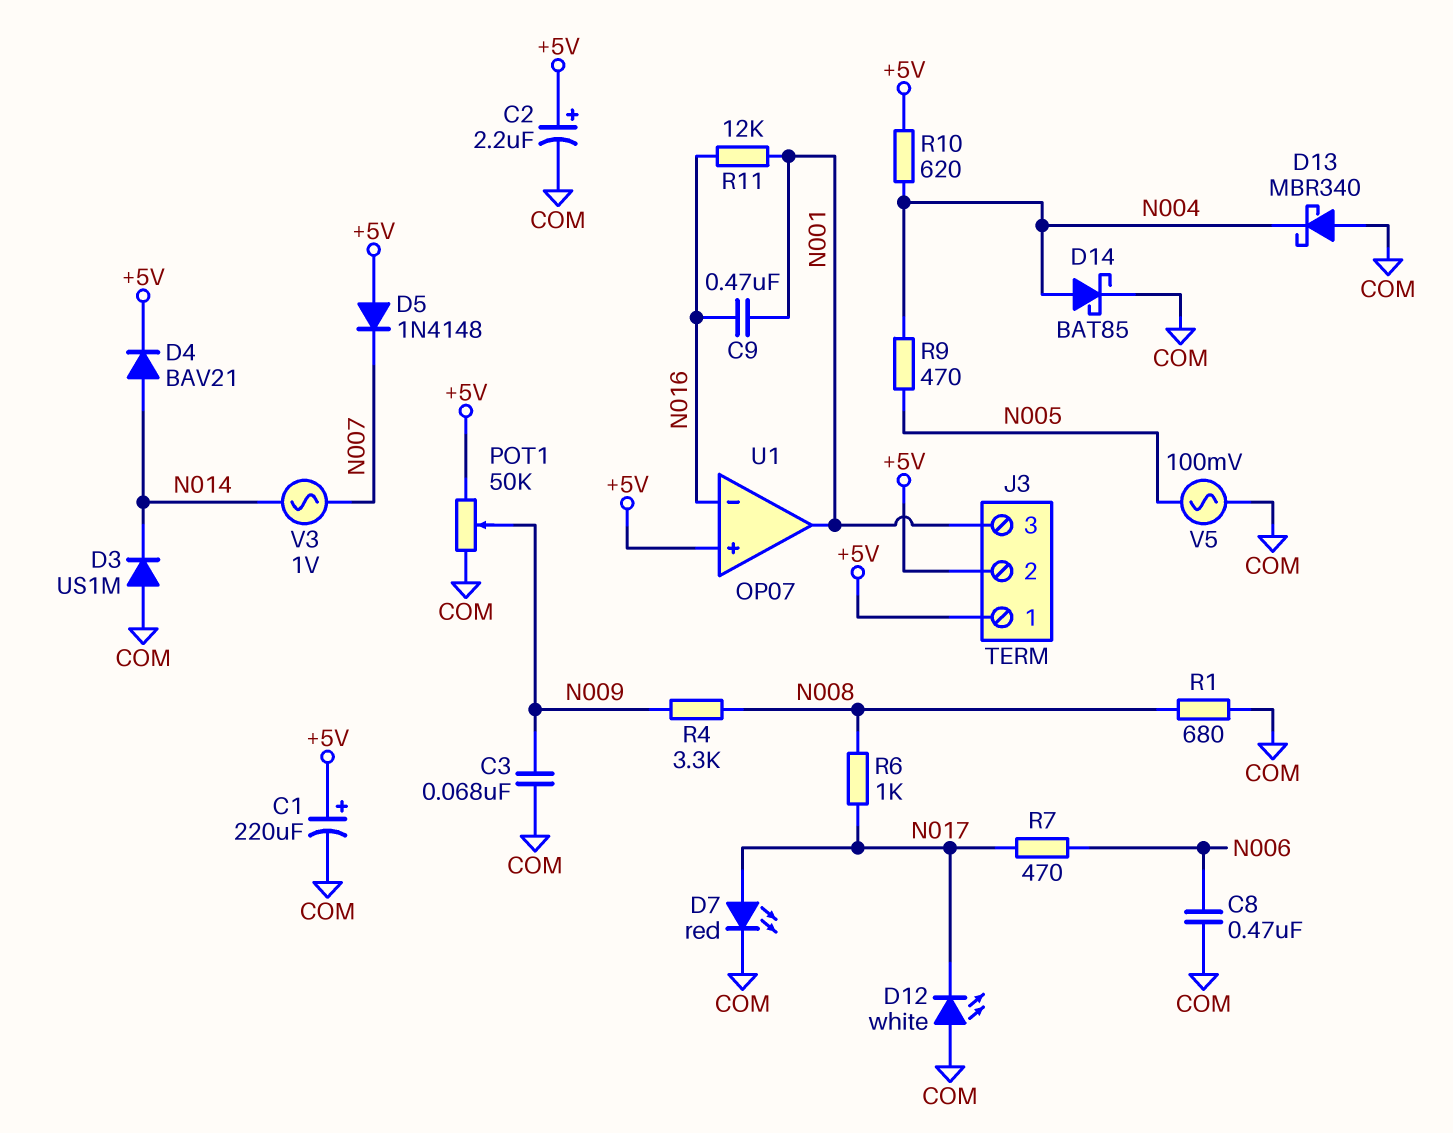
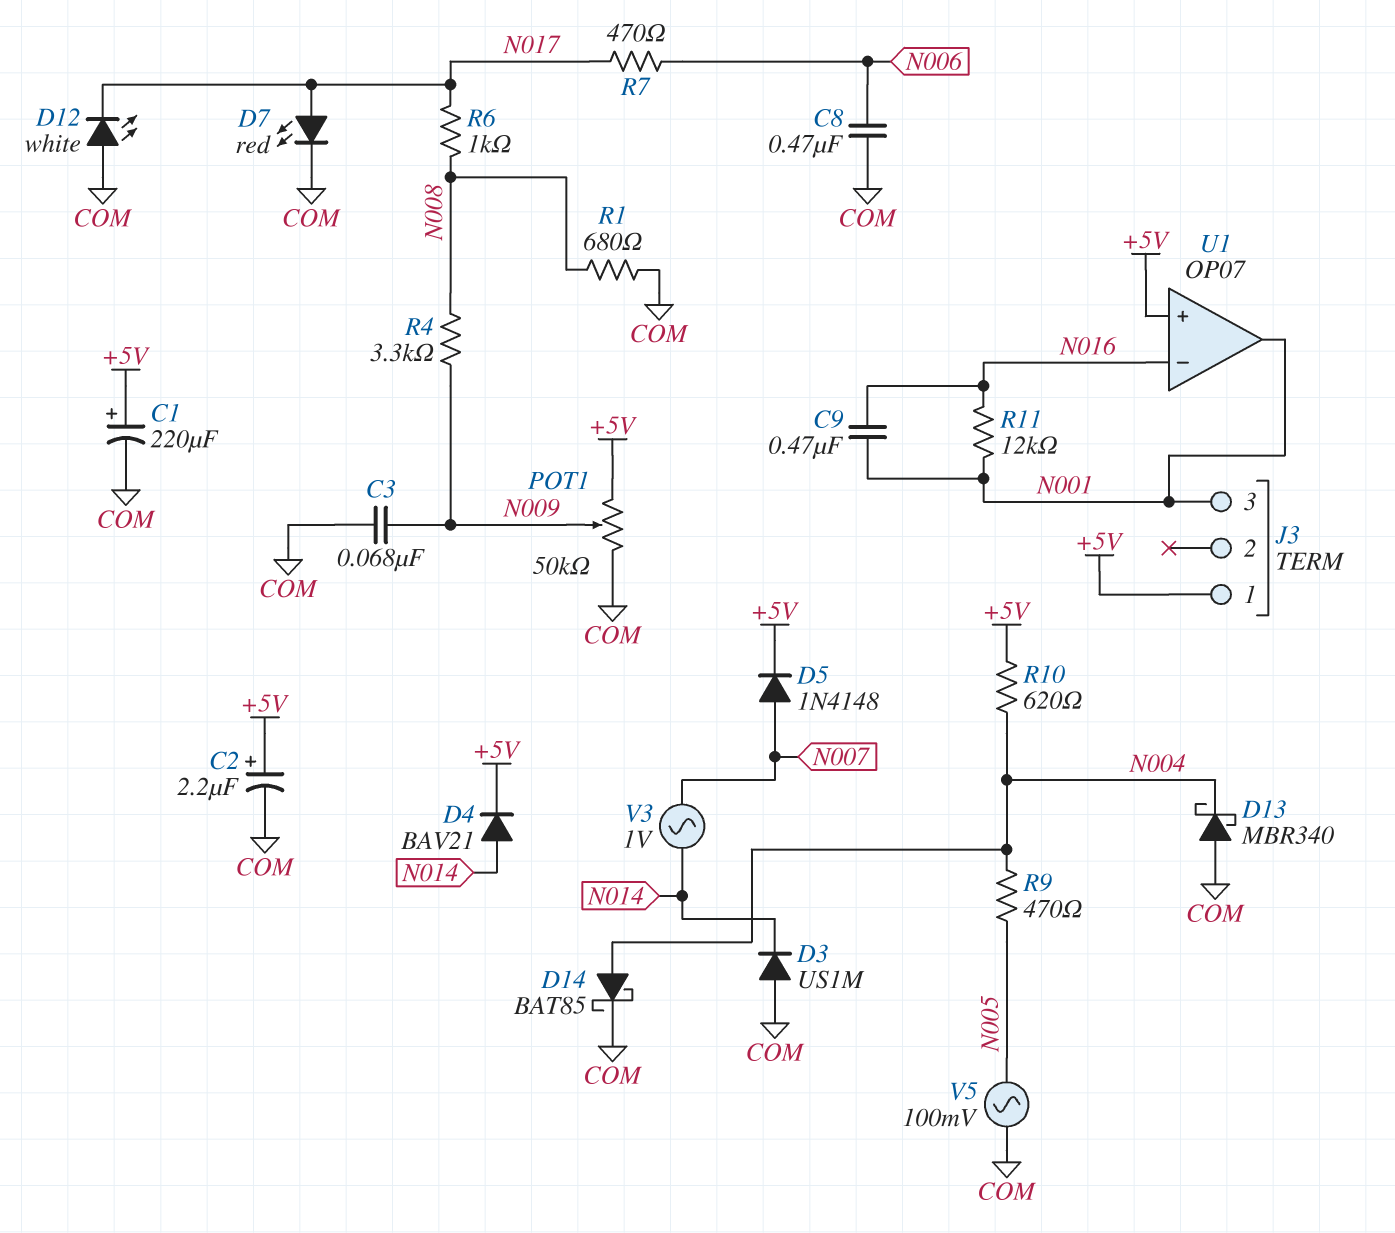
D5: diode 1N4148 (A +5V, K N007) -> diode 1N4148 (A N007, K +5V)
J3 pin 2: +5V -> none

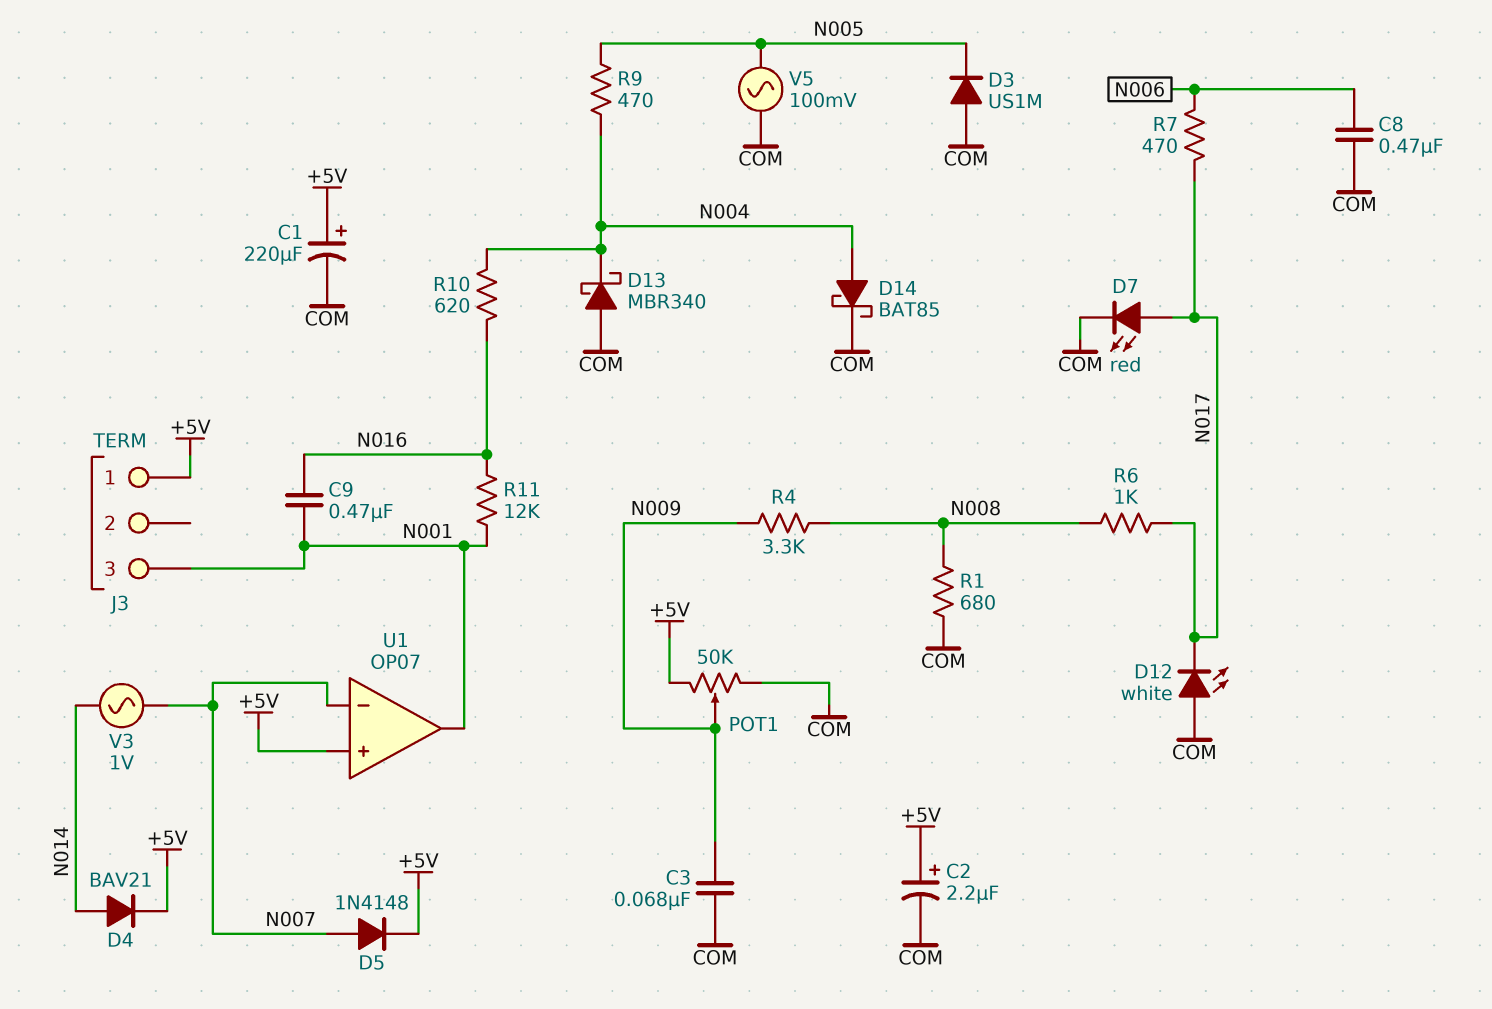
D3: diode US1M (A COM, K N014) -> diode US1M (A COM, K N005)
R10: 620 (+5V, N004) -> 620 (N004, N016)
U1 pin in-: N016 -> N007

